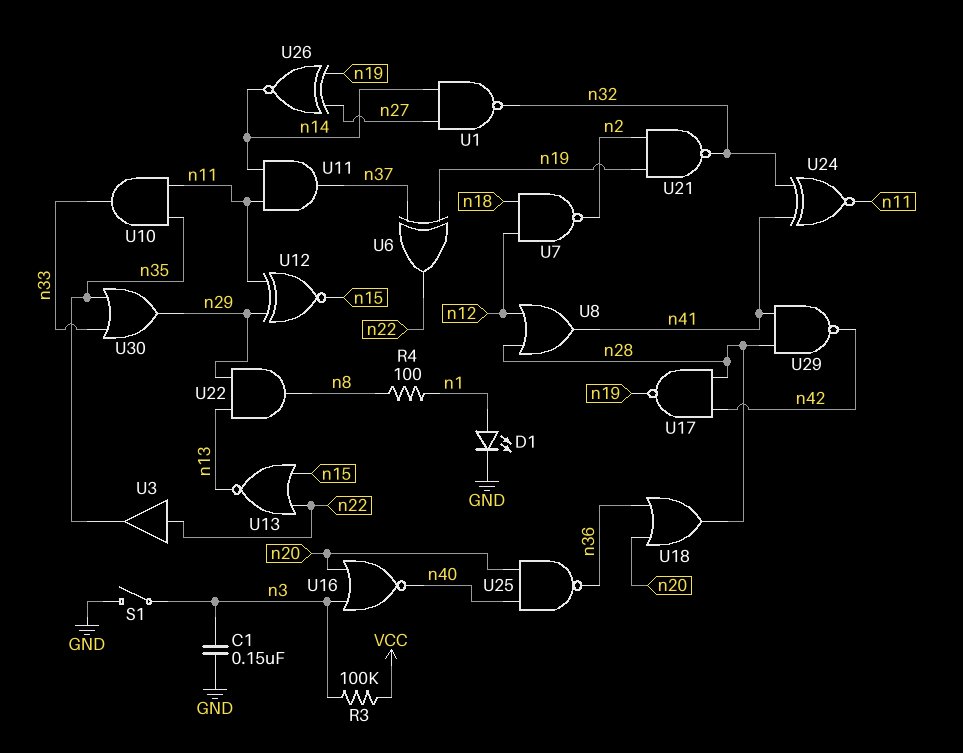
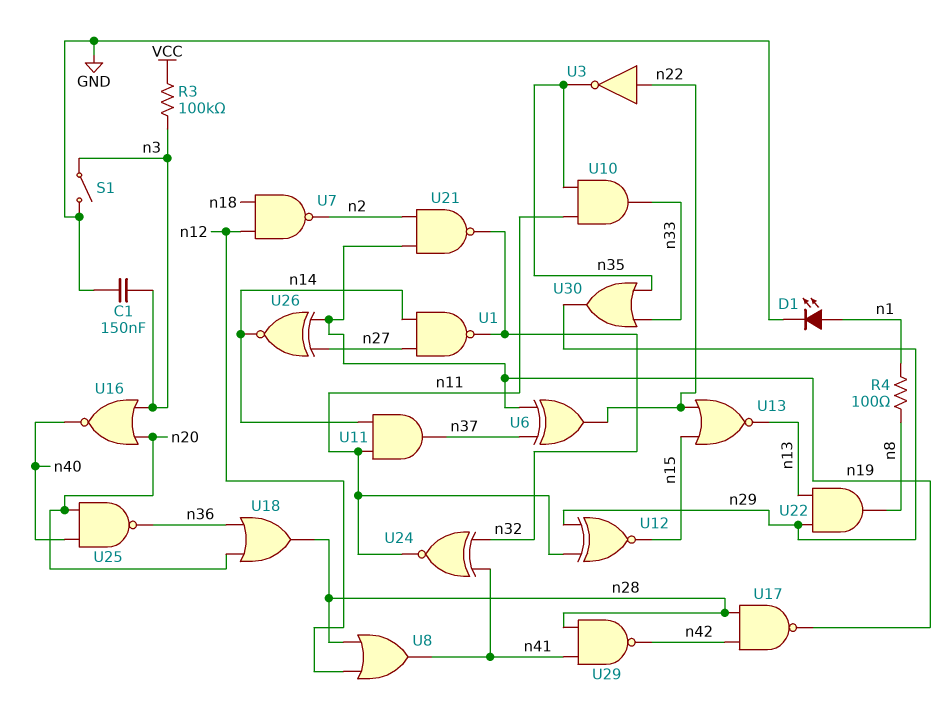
U3: buffer (in n22, out n35) -> NOT (in n22, out n35)

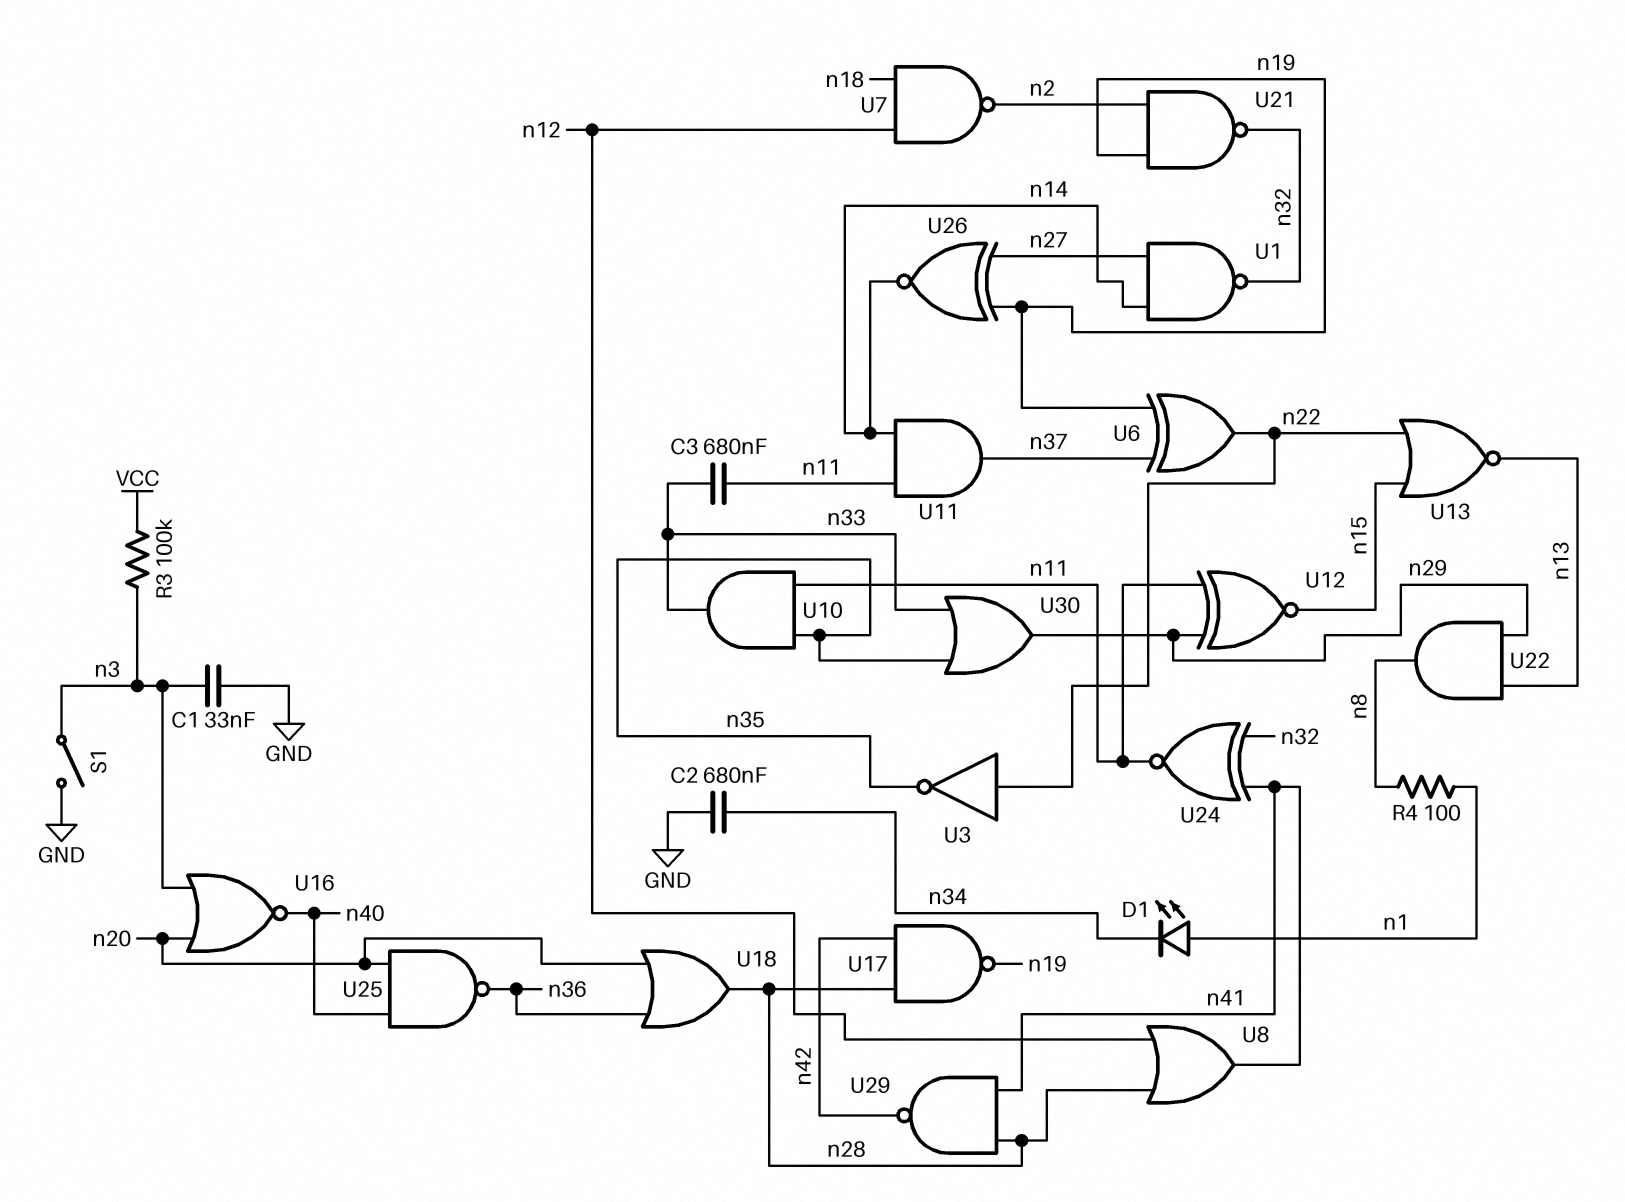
C1: 150nF (GND, n3) -> 33nF (GND, n3)
C2: none -> 680nF (GND, n34)
C3: none -> 680nF (n11, n33)
D1: LED (A n1, K GND) -> LED (A n1, K n34)

